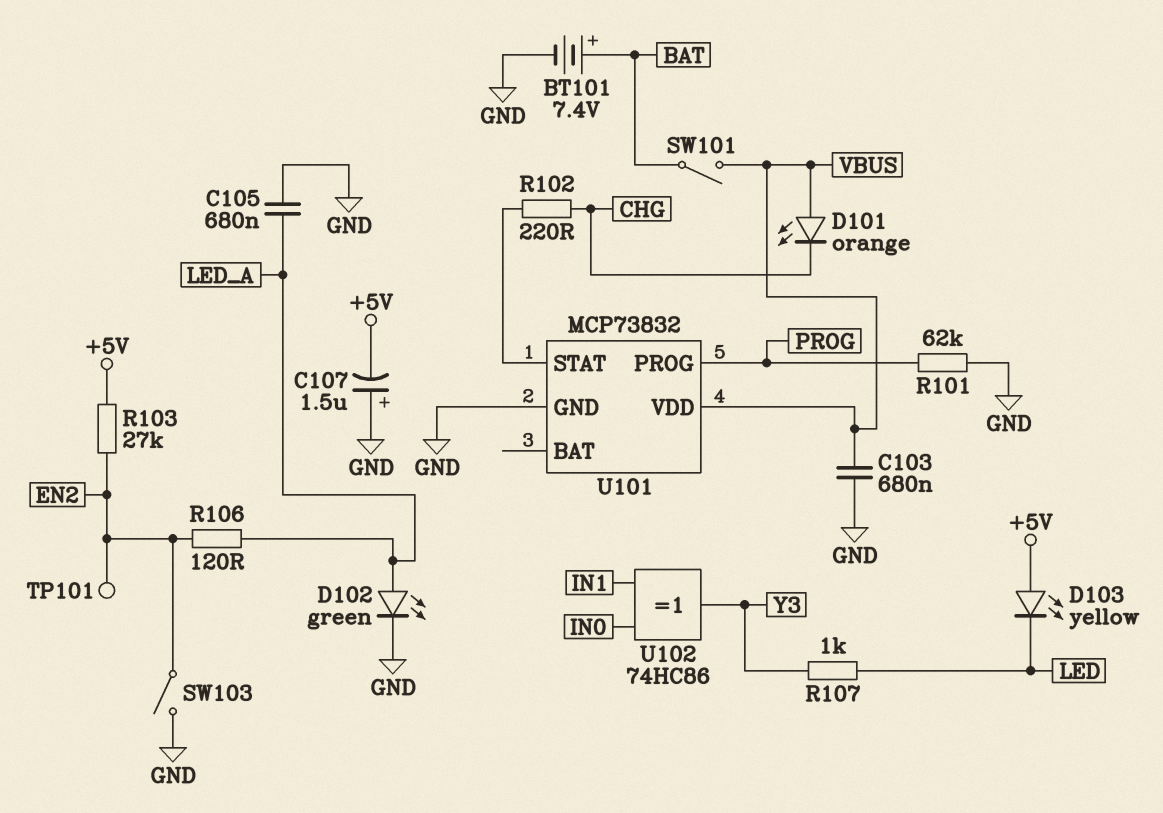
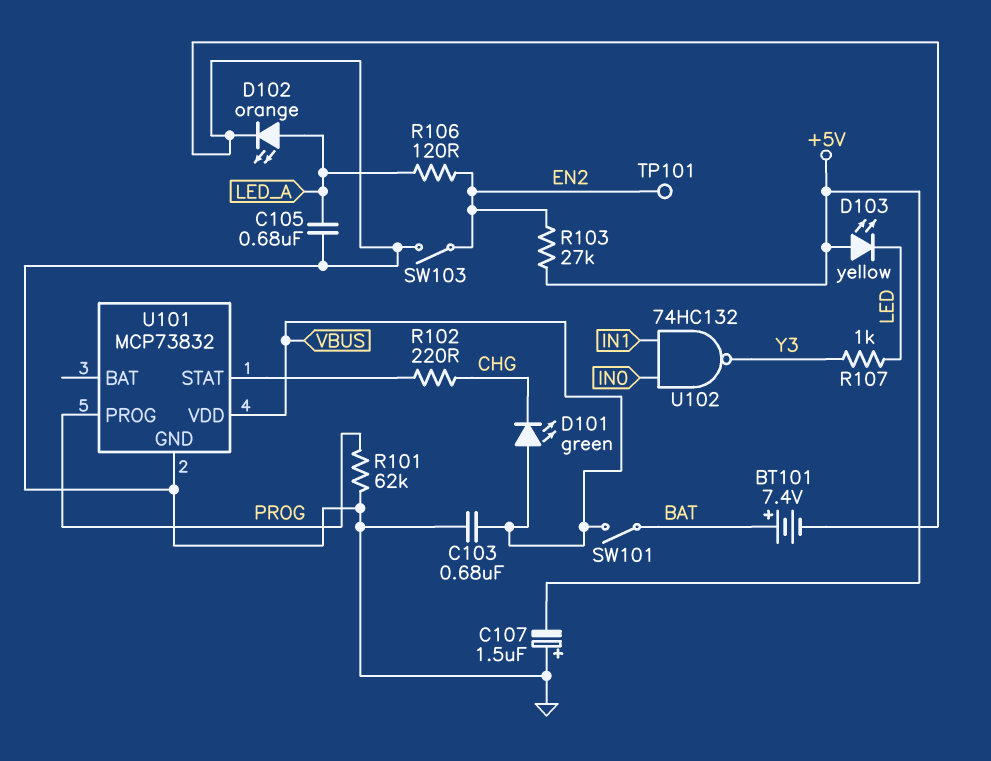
D101: LED orange (A VBUS, K CHG) -> LED green (A VBUS, K CHG)
D102: LED green (A LED_A, K GND) -> LED orange (A LED_A, K GND)
U102: XOR 74HC86 (in IN0, in IN1, out Y3) -> NAND 74HC132 (in IN0, in IN1, out Y3)

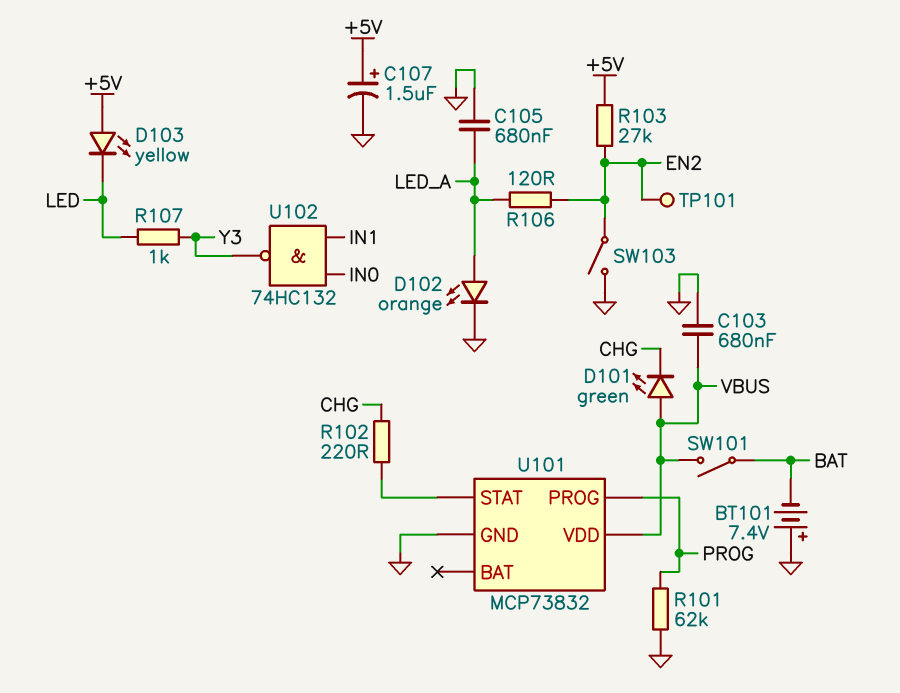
BT101: 7.4V (plus BAT, minus GND) -> 7.4V (plus GND, minus BAT)
C107: 1.5uF (plus GND, minus +5V) -> 1.5uF (plus +5V, minus GND)

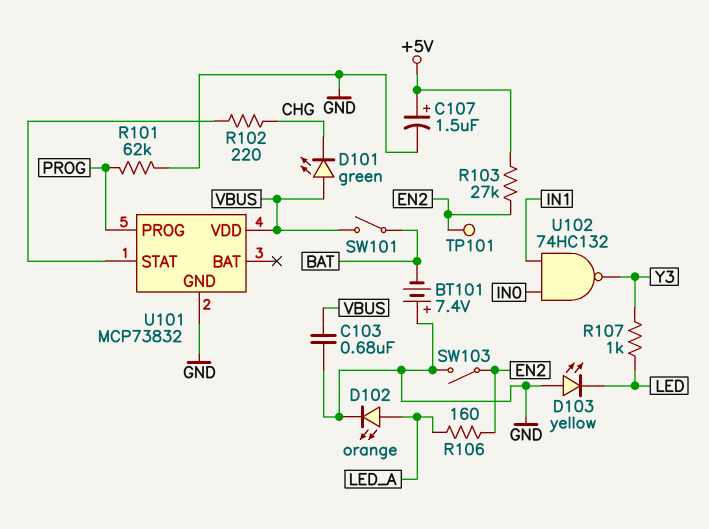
C105: 680nF (GND, LED_A) -> none
D103: LED yellow (A +5V, K LED) -> LED yellow (A GND, K LED)
R106: 120 (EN2, LED_A) -> 160 (EN2, LED_A)

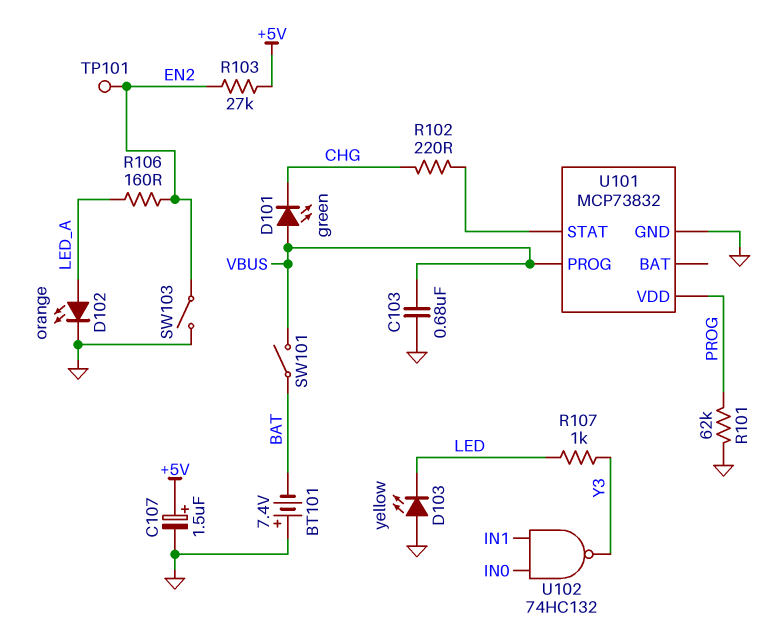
U101 pin PROG: PROG -> VBUS
U101 pin VDD: VBUS -> PROG

